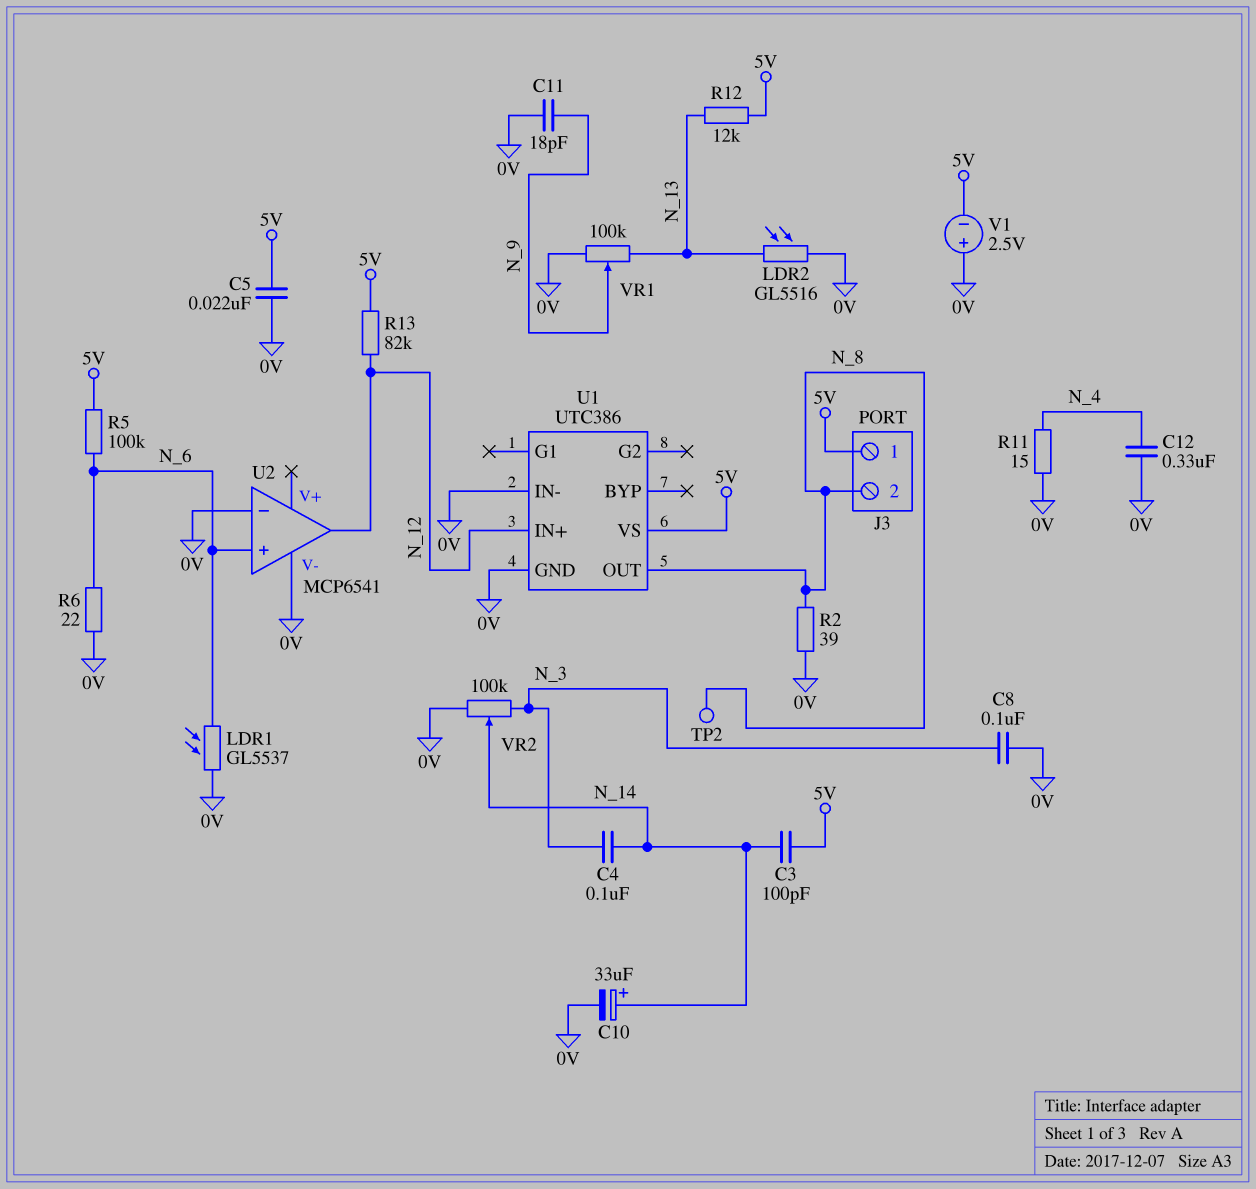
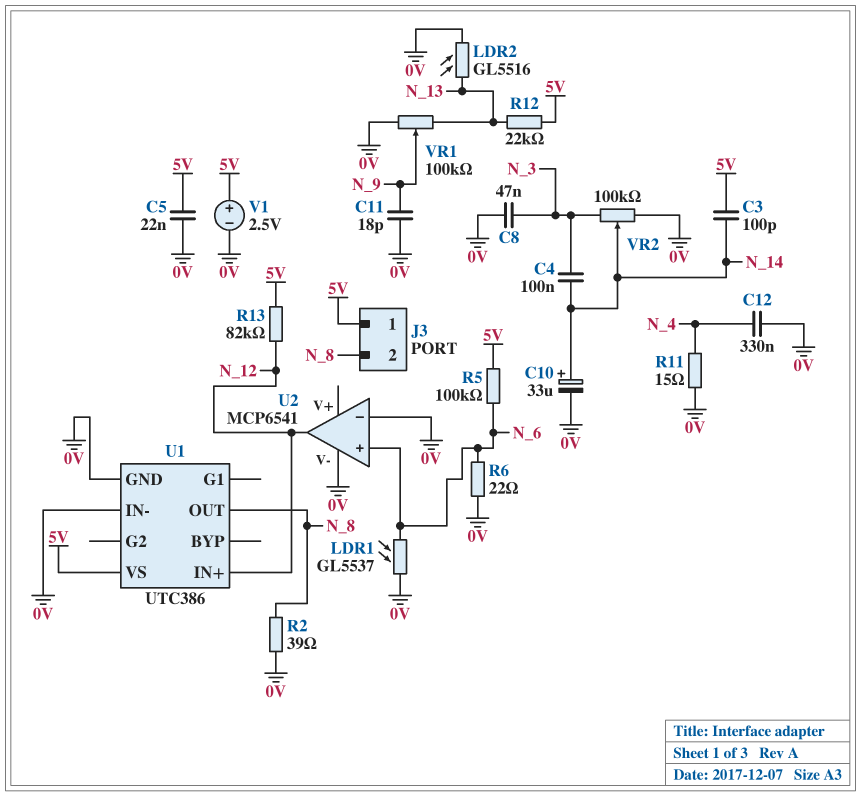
C8: 100nF (0V, N_3) -> 47nF (0V, N_3)
R12: 12k (5V, N_13) -> 22k (5V, N_13)
TP2: test point (N_8) -> none
V1: 2.5V (plus 0V, minus 5V) -> 2.5V (plus 5V, minus 0V)

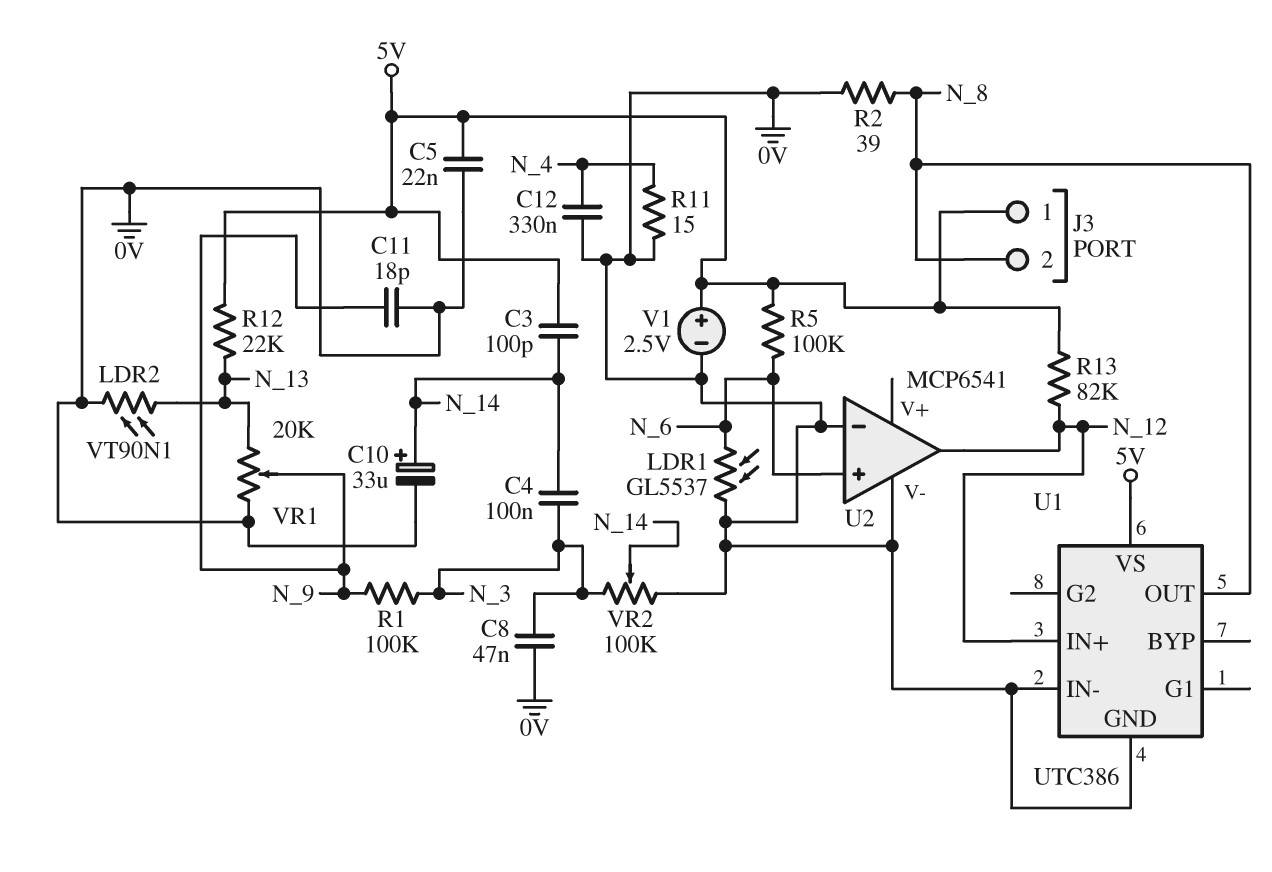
LDR2: GL5516 (0V, N_13) -> VT90N1 (0V, N_13)
R1: none -> 100k (N_3, N_9)
R6: 22 (0V, N_6) -> none
VR1: 100k (0V, N_13, wiper N_9) -> 20k (0V, N_13, wiper N_9)

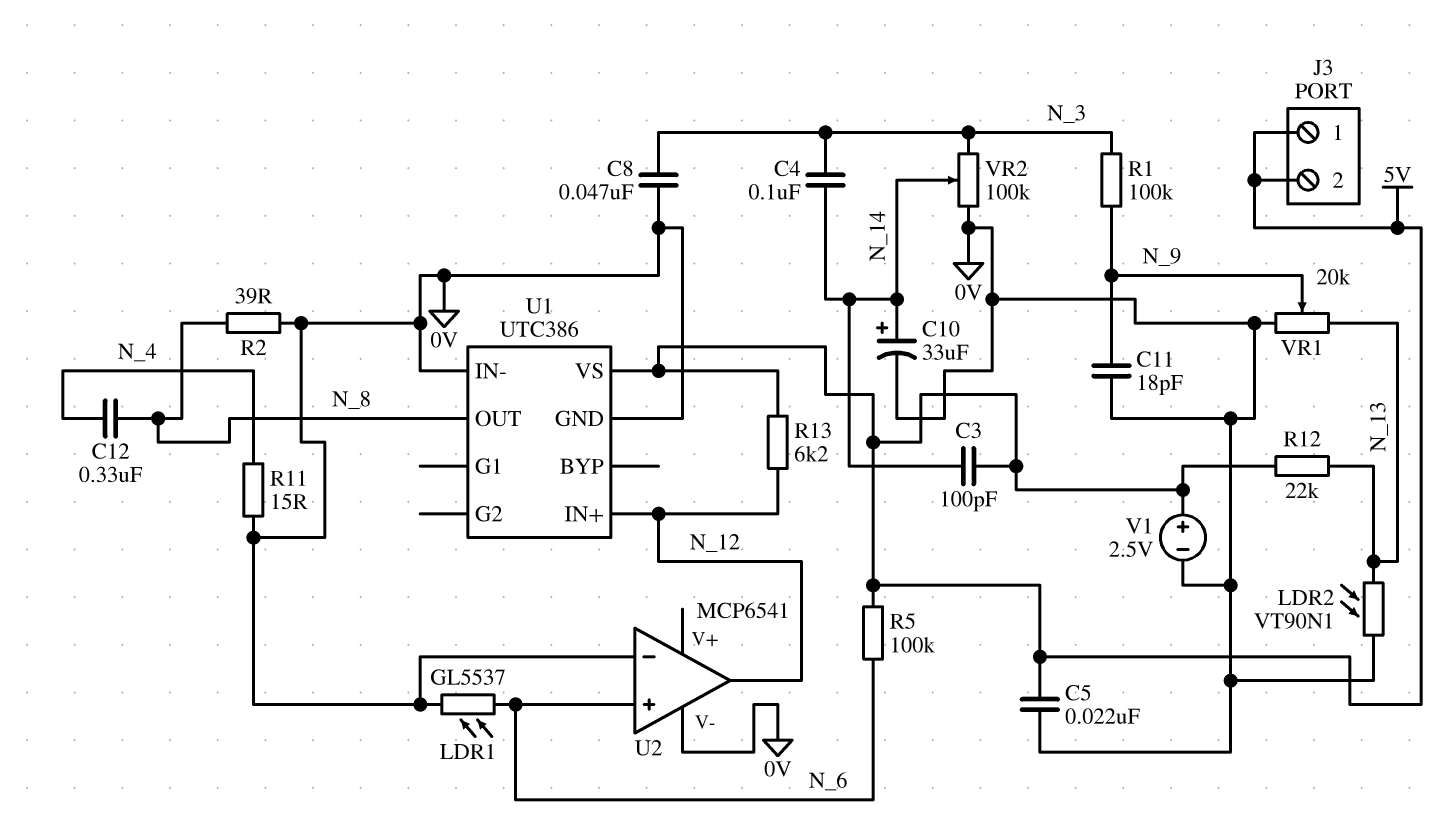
C12: 330nF (0V, N_4) -> 330nF (N_4, N_8)
J3 pin 2: N_8 -> 5V
R13: 82k (5V, N_12) -> 6.2k (5V, N_12)

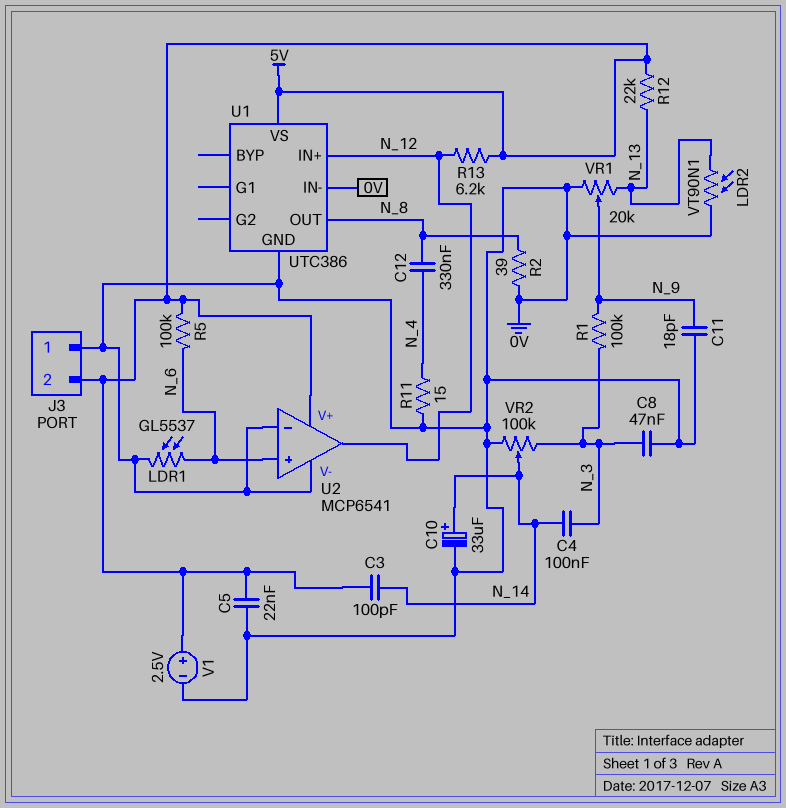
J3 pin 1: 5V -> 0V
U2 pin V+: none -> 5V

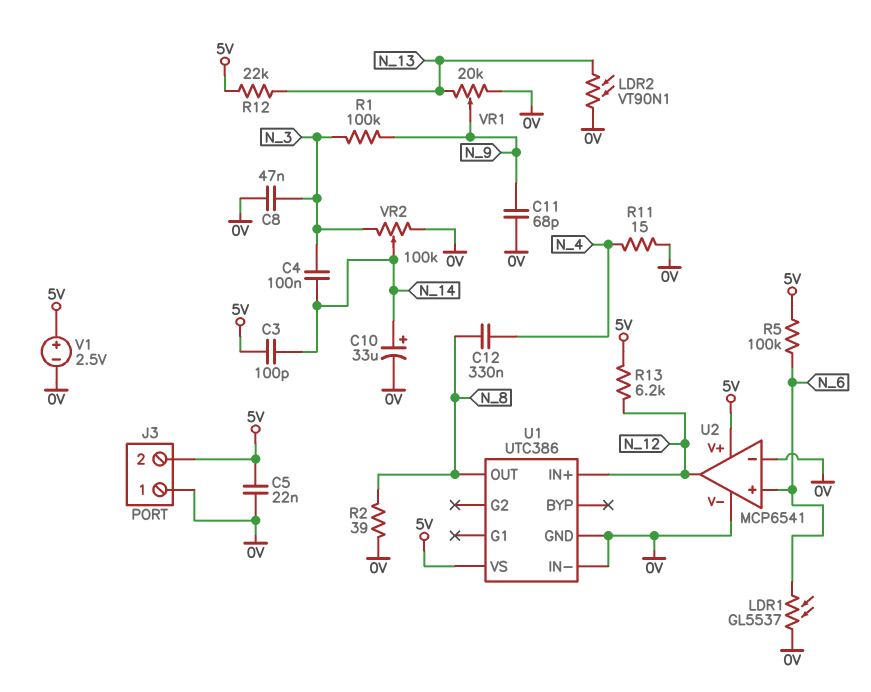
C11: 18pF (0V, N_9) -> 68pF (0V, N_9)

